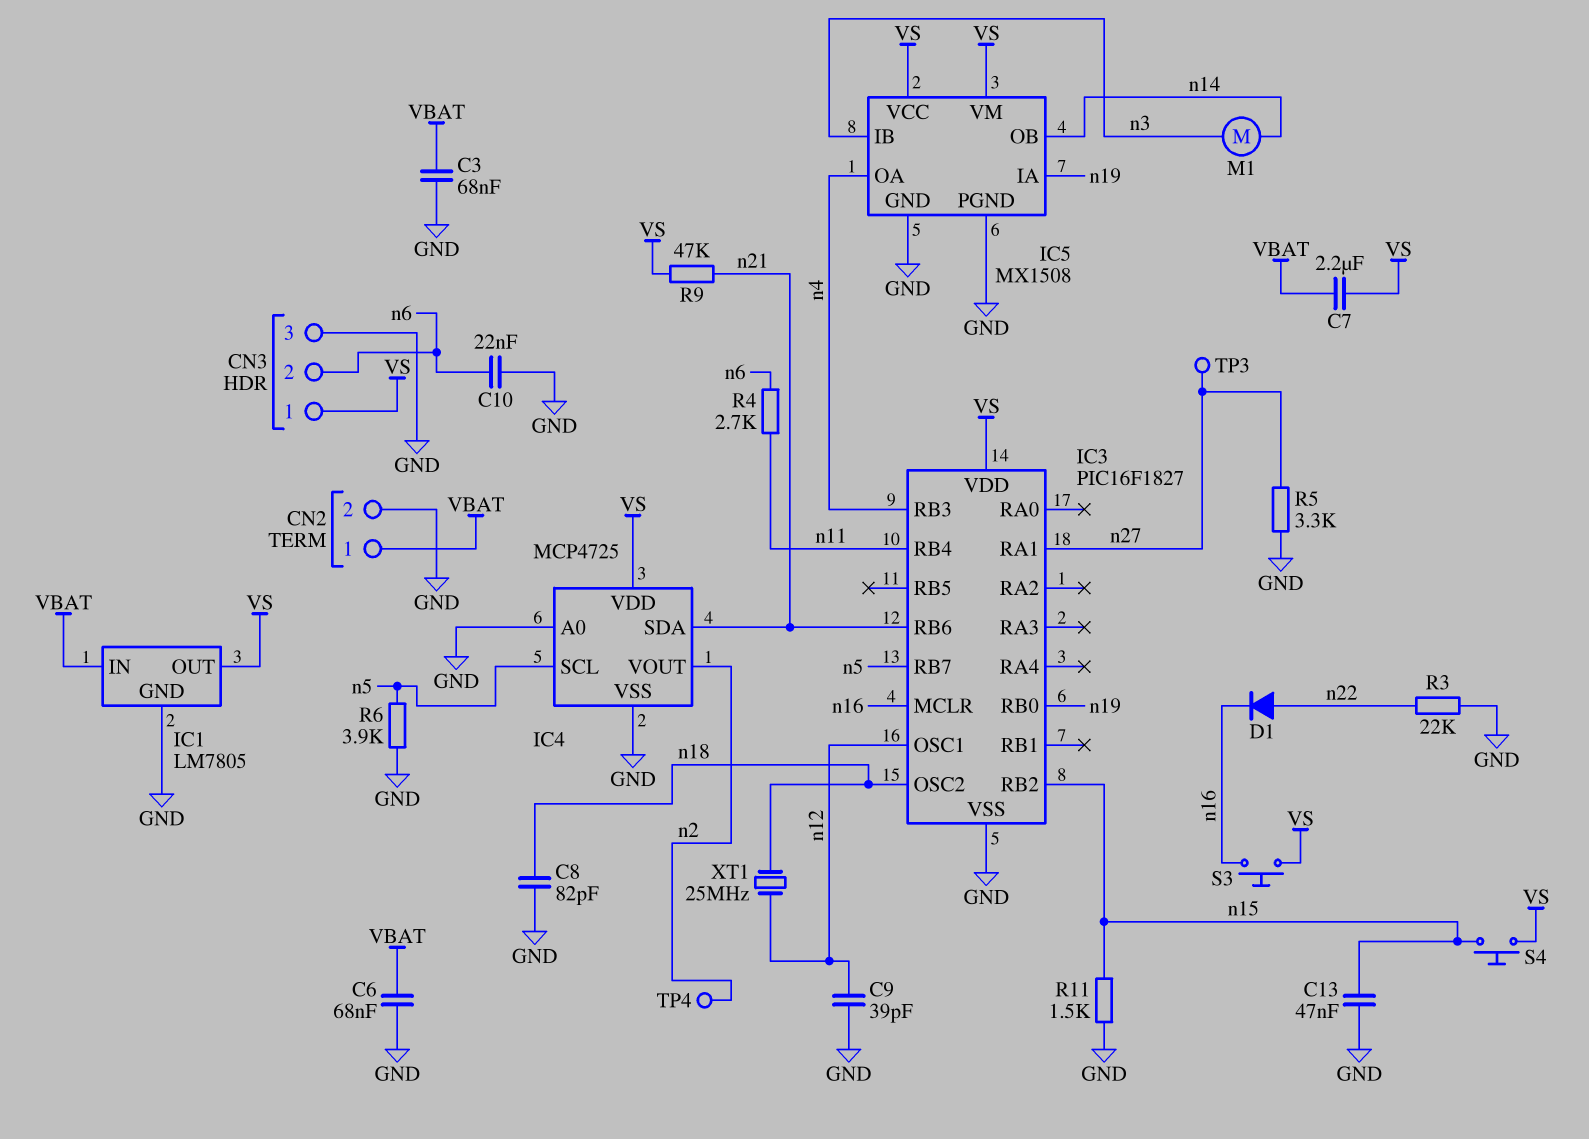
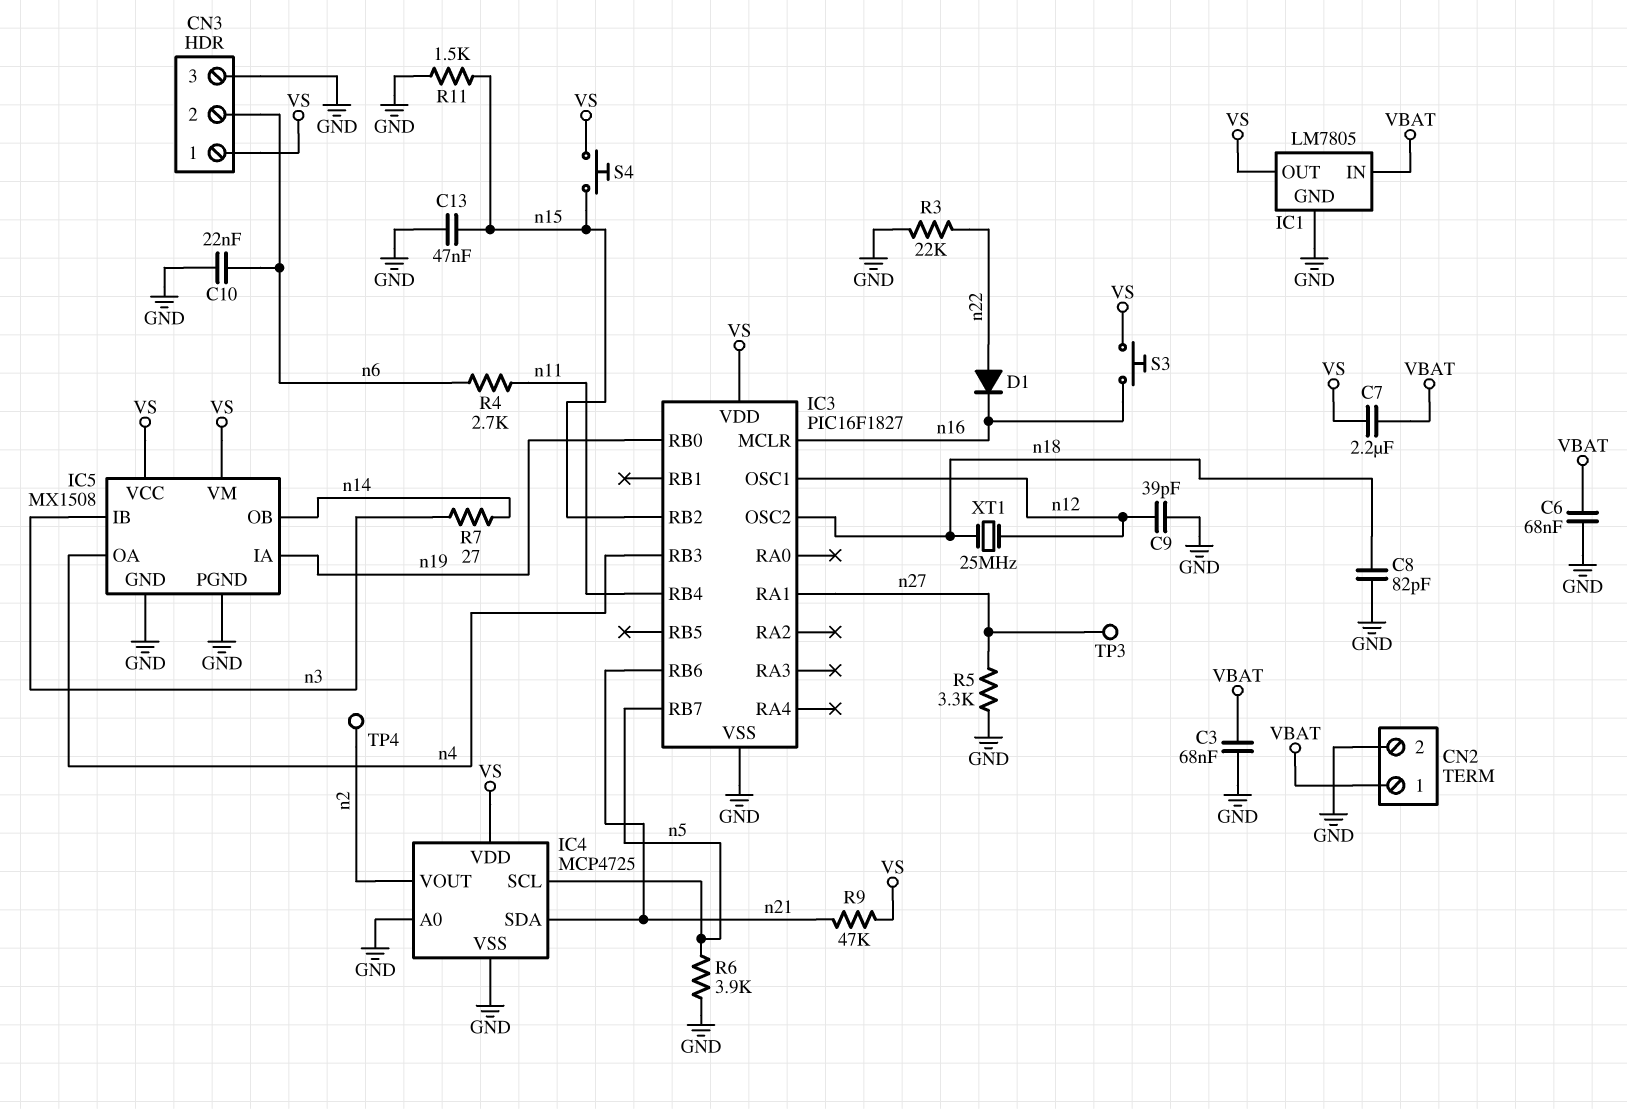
M1: motor (n3, n14) -> none
R7: none -> 27 (n3, n14)

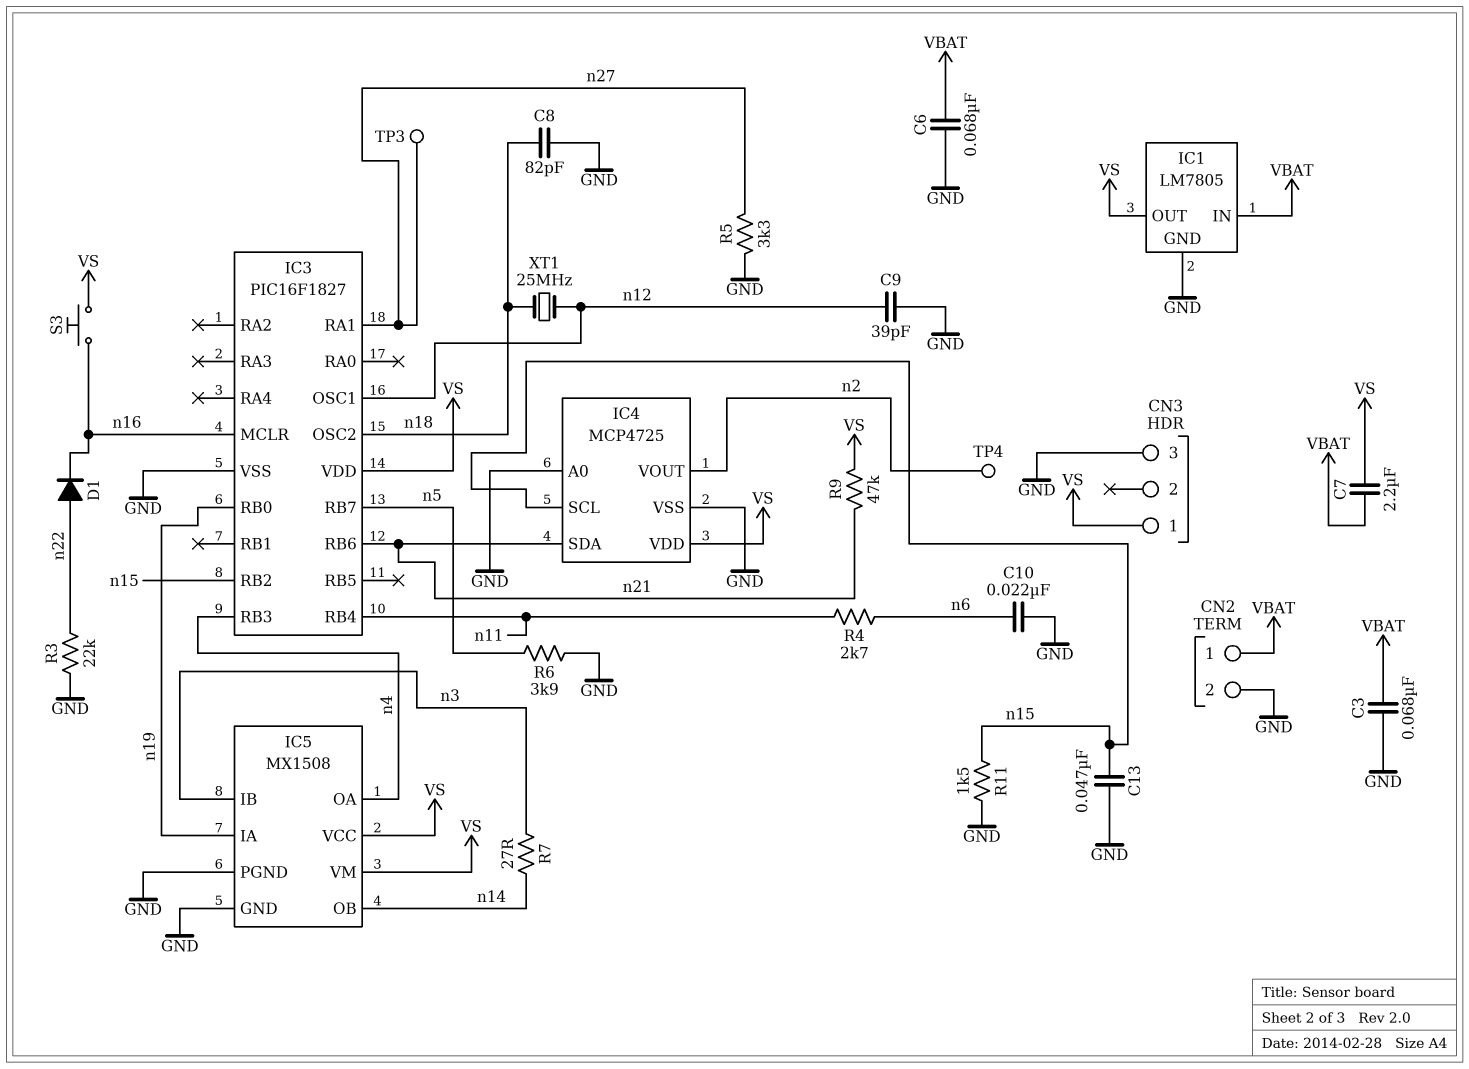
CN3 pin 2: n6 -> none
IC4 pin SCL: n5 -> n15
S4: button (VS, n15) -> none

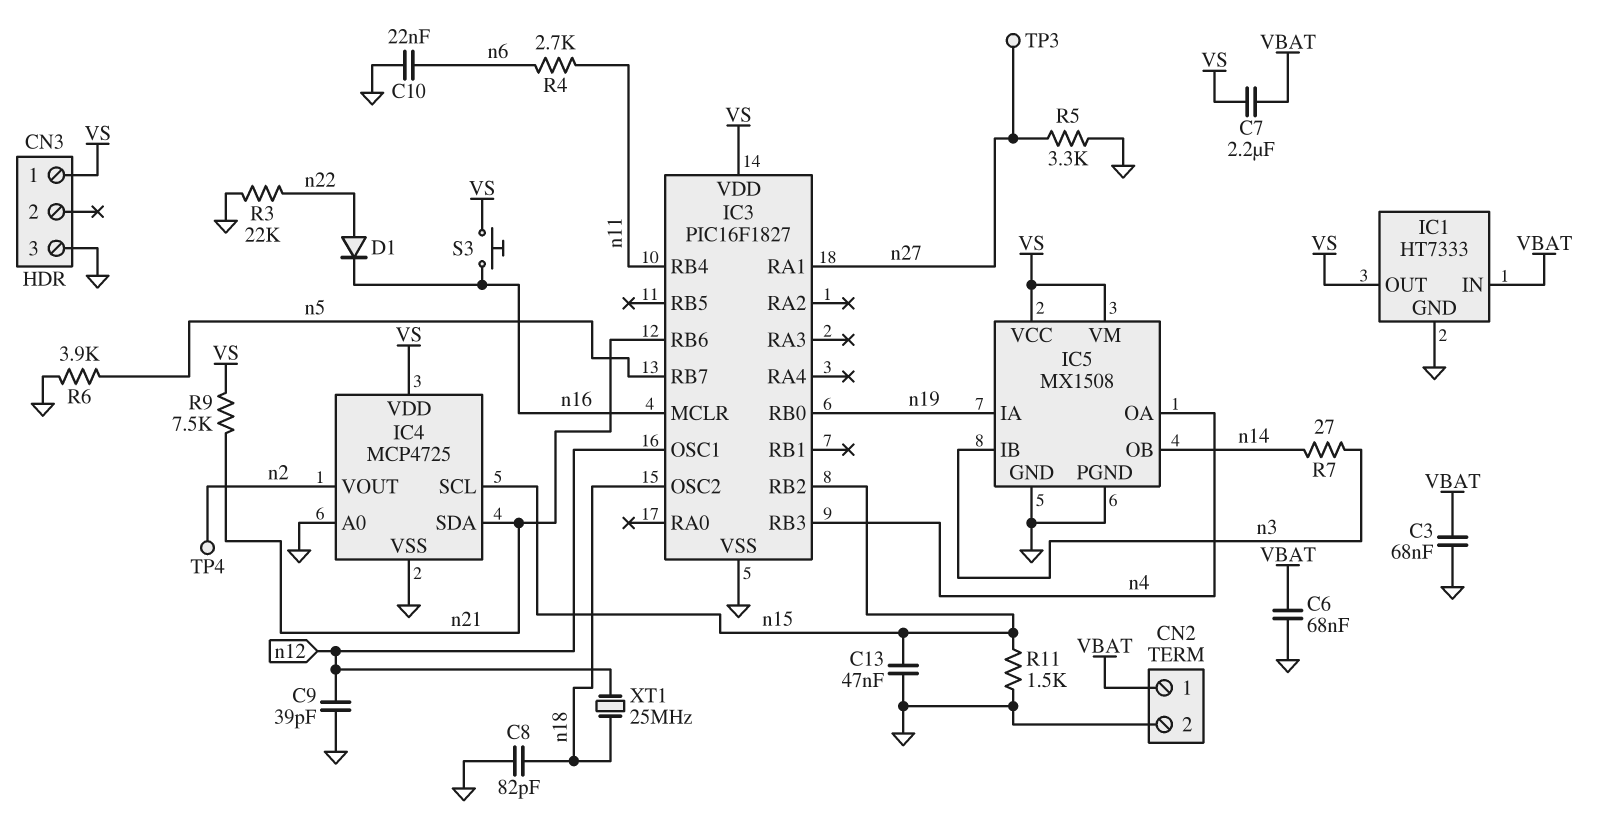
IC1: LM7805 -> HT7333
R9: 47k (VS, n21) -> 7.5k (VS, n21)

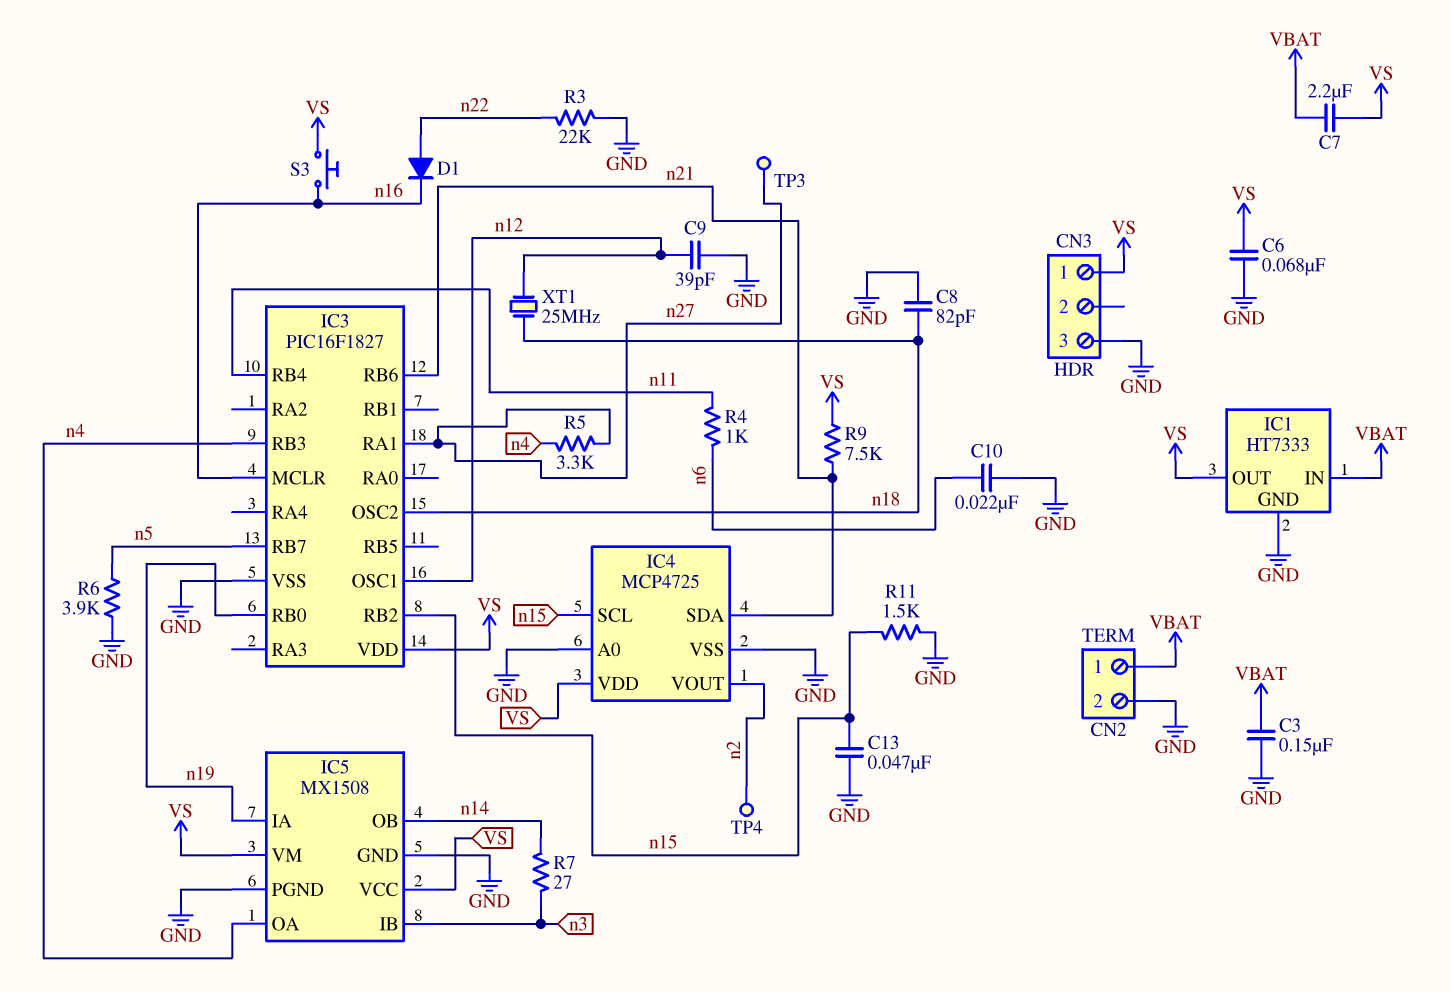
C3: 68nF (GND, VBAT) -> 150nF (GND, VBAT)
C6: 68nF (GND, VBAT) -> 68nF (GND, VS)
R4: 2.7k (n6, n11) -> 1k (n6, n11)
R5: 3.3k (GND, n27) -> 3.3k (n4, n27)

